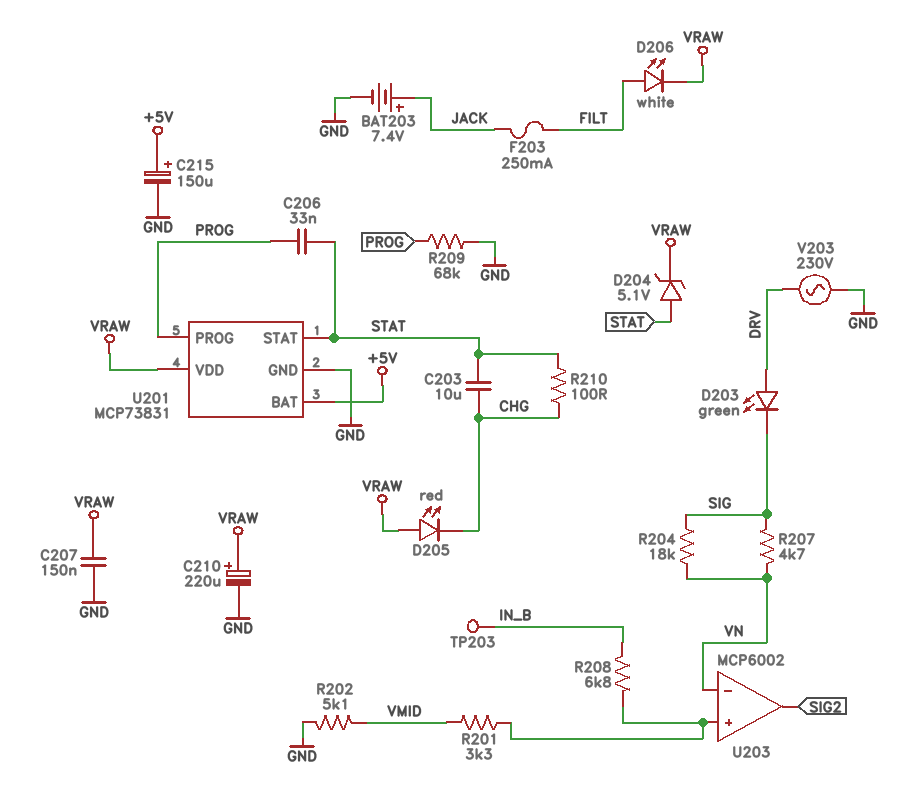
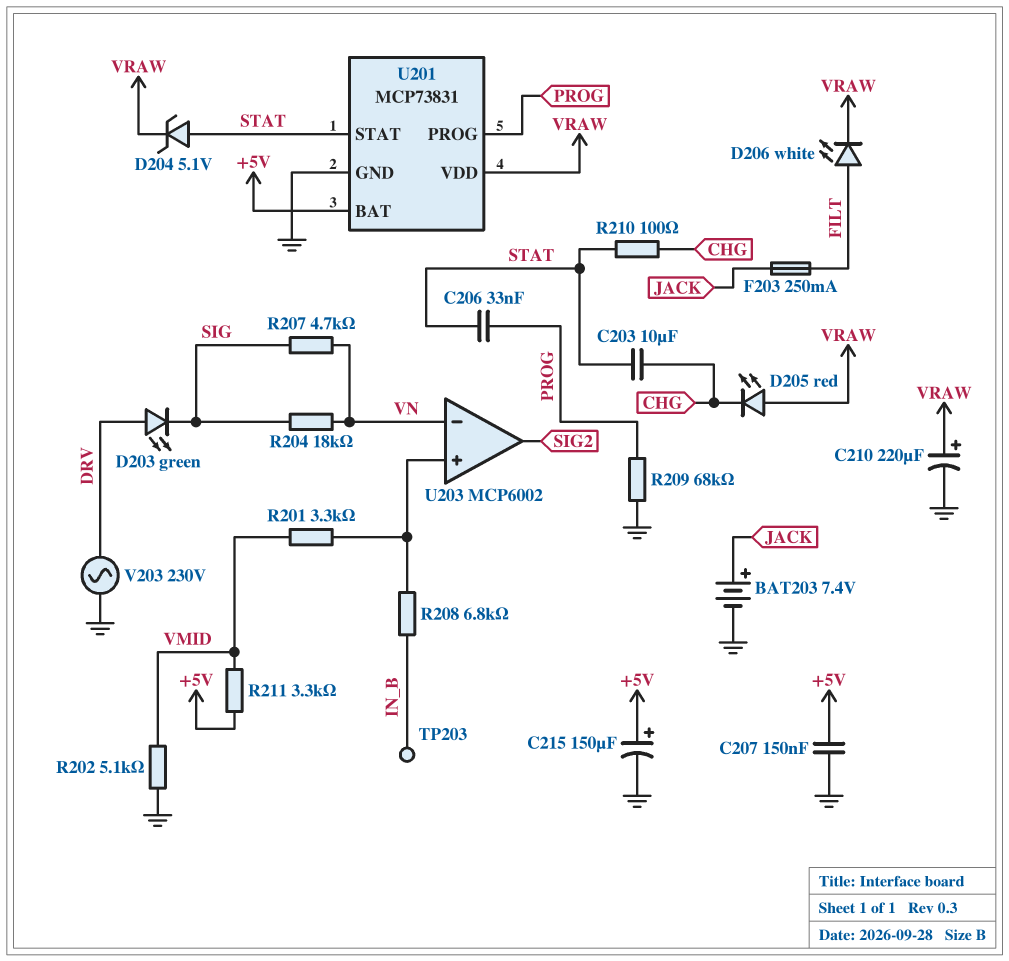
C207: 150nF (GND, VRAW) -> 150nF (+5V, GND)
R211: none -> 3.3k (+5V, VMID)

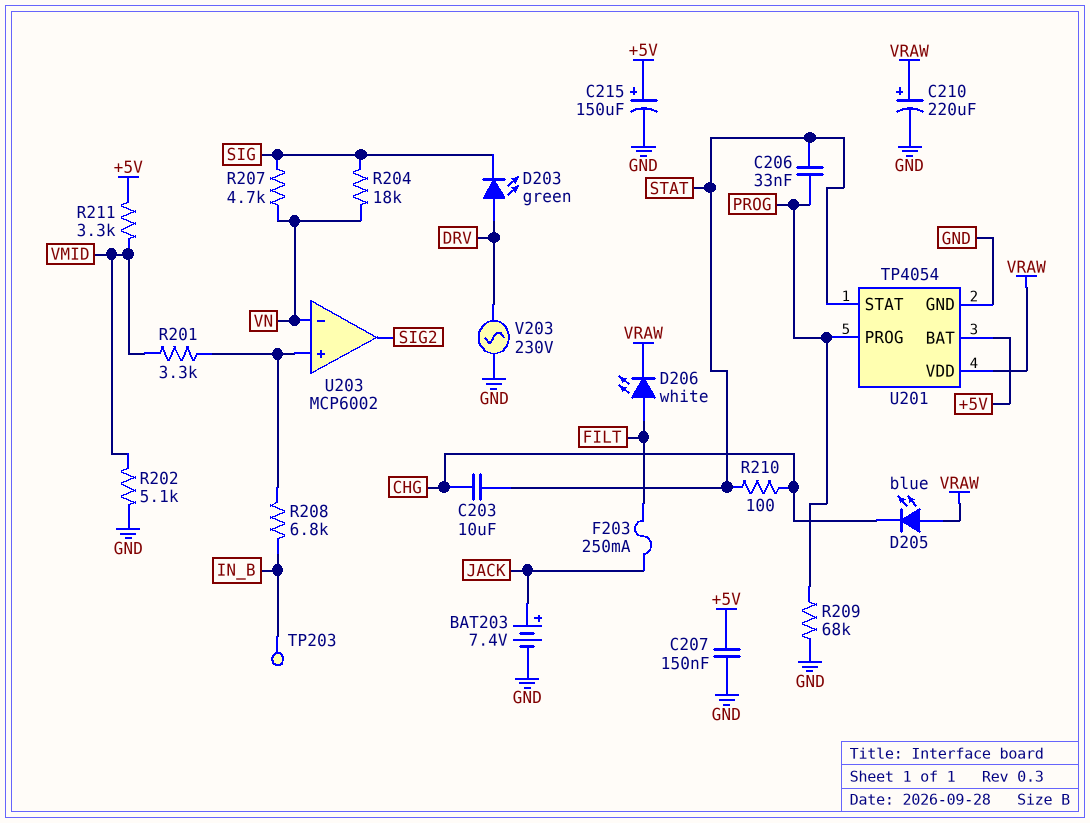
D204: zener 5.1V (A STAT, K VRAW) -> none
D205: LED red (A VRAW, K CHG) -> LED blue (A VRAW, K CHG)
U201: MCP73831 -> TP4054

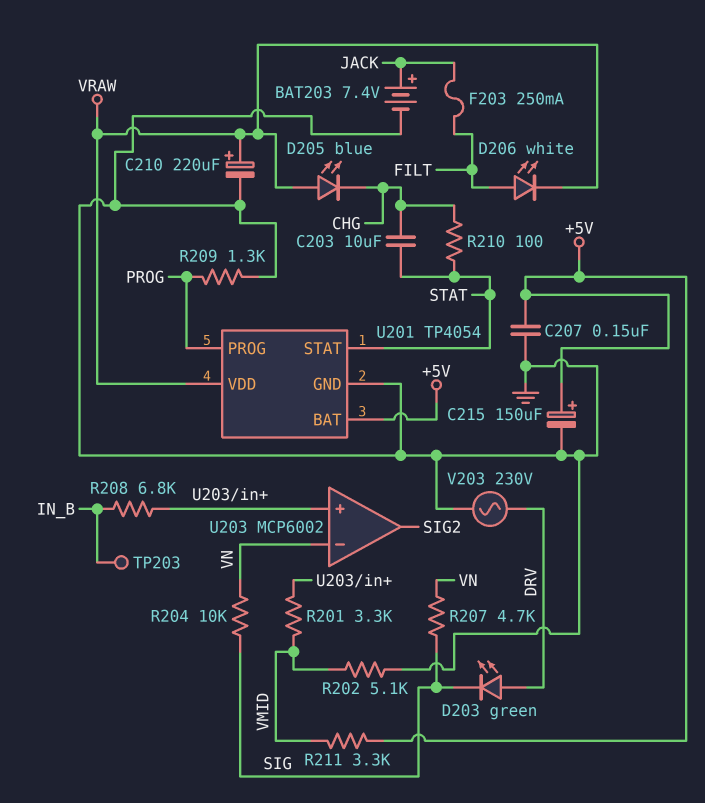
C206: 33nF (PROG, STAT) -> none
R204: 18k (SIG, VN) -> 10k (SIG, VN)
R209: 68k (GND, PROG) -> 1.3k (GND, PROG)

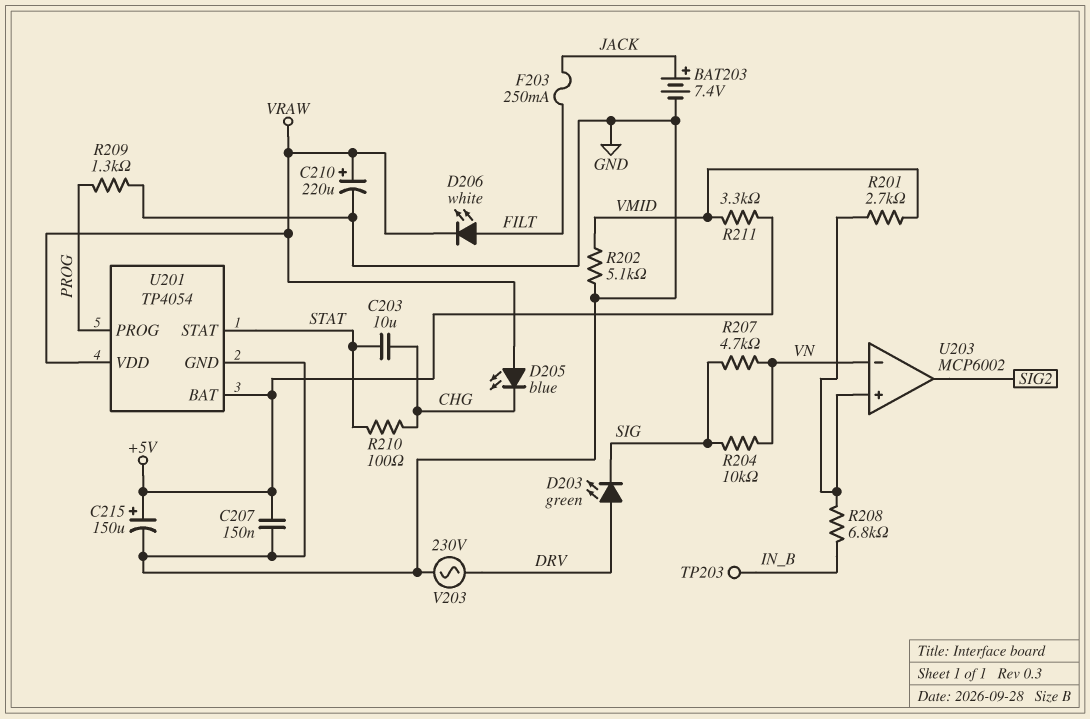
R201: 3.3k (U203/in+, VMID) -> 2.7k (U203/in+, VMID)

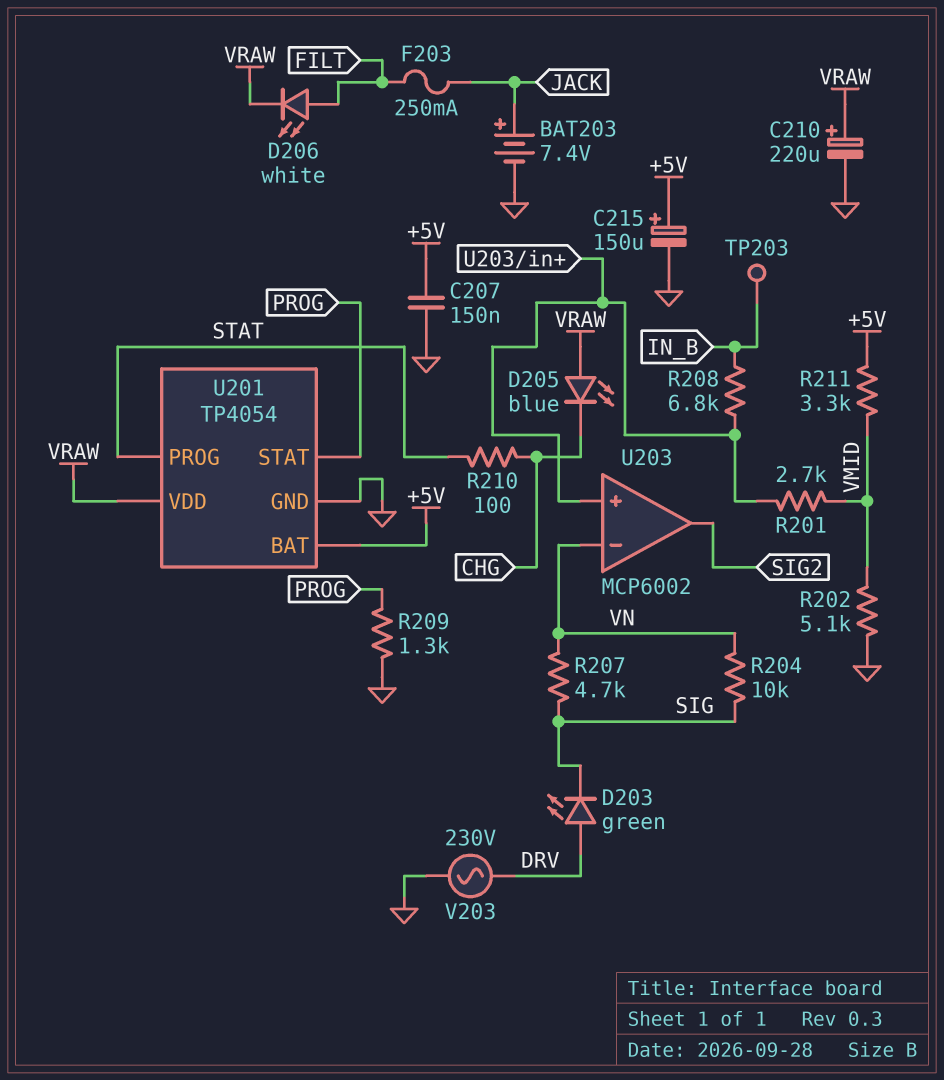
C203: 10uF (CHG, STAT) -> none
U201 pin PROG: PROG -> STAT
U201 pin STAT: STAT -> PROG

